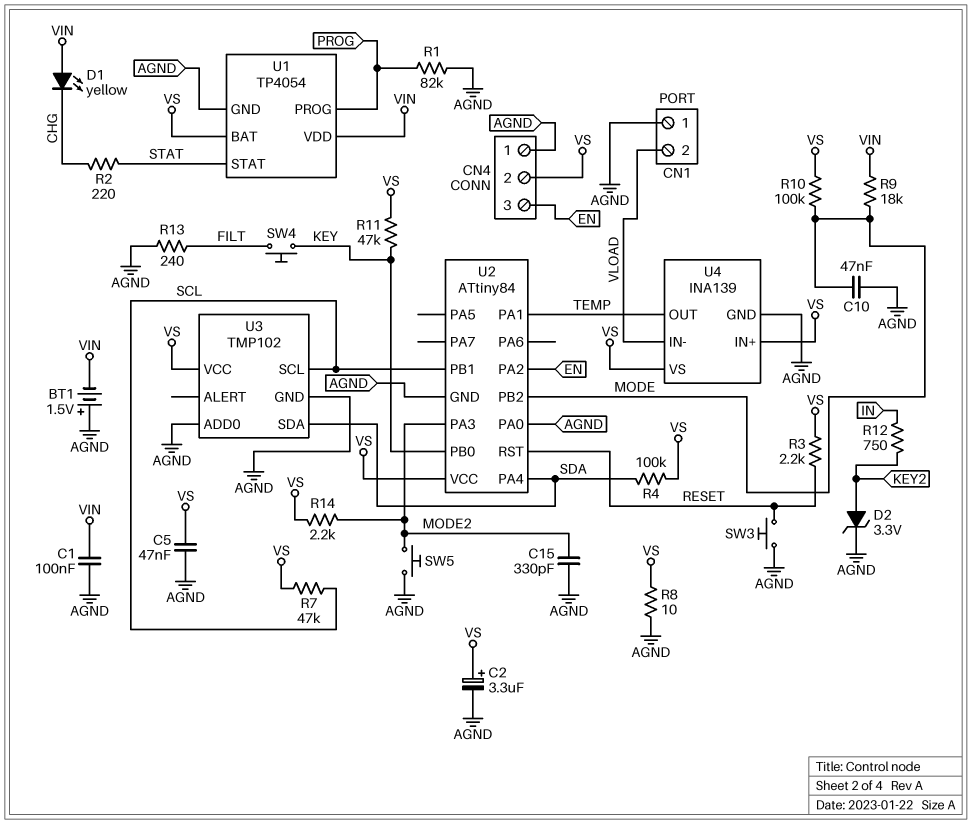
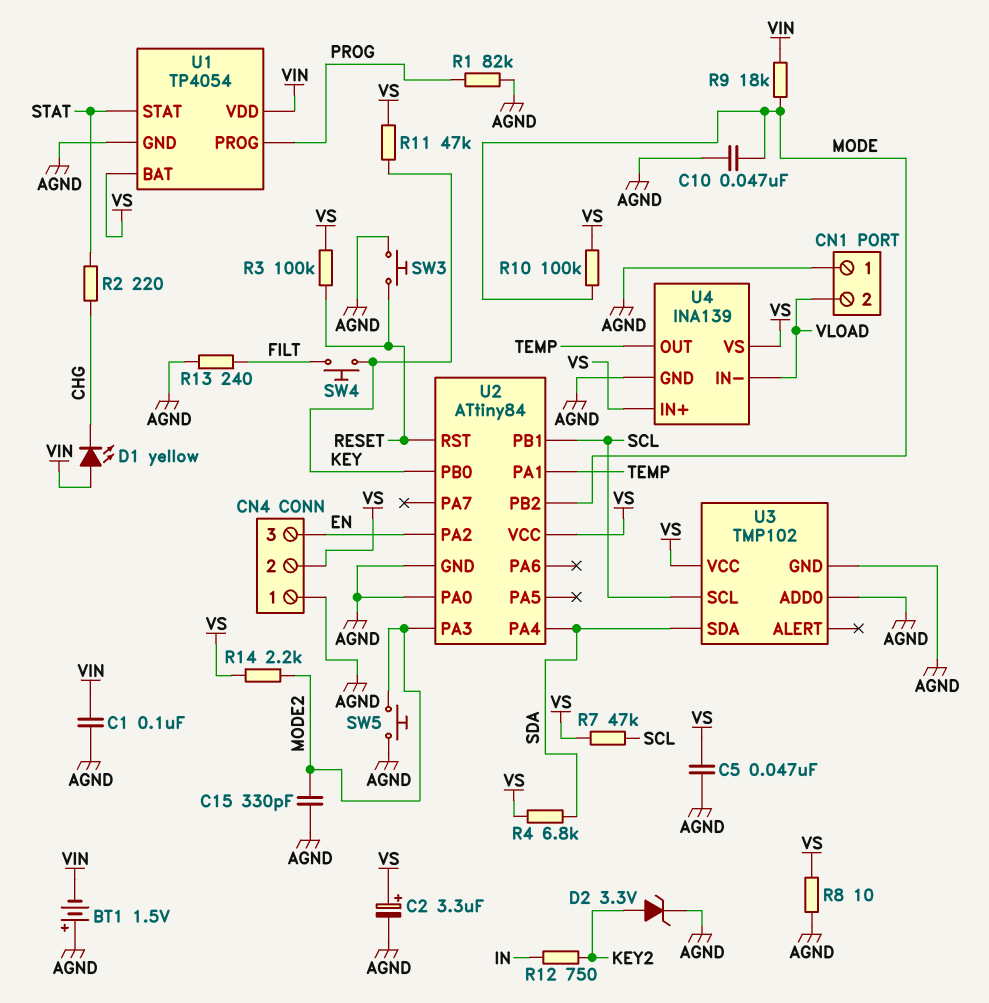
R3: 2.2k (RESET, VS) -> 100k (RESET, VS)
R4: 100k (SDA, VS) -> 6.8k (SDA, VS)

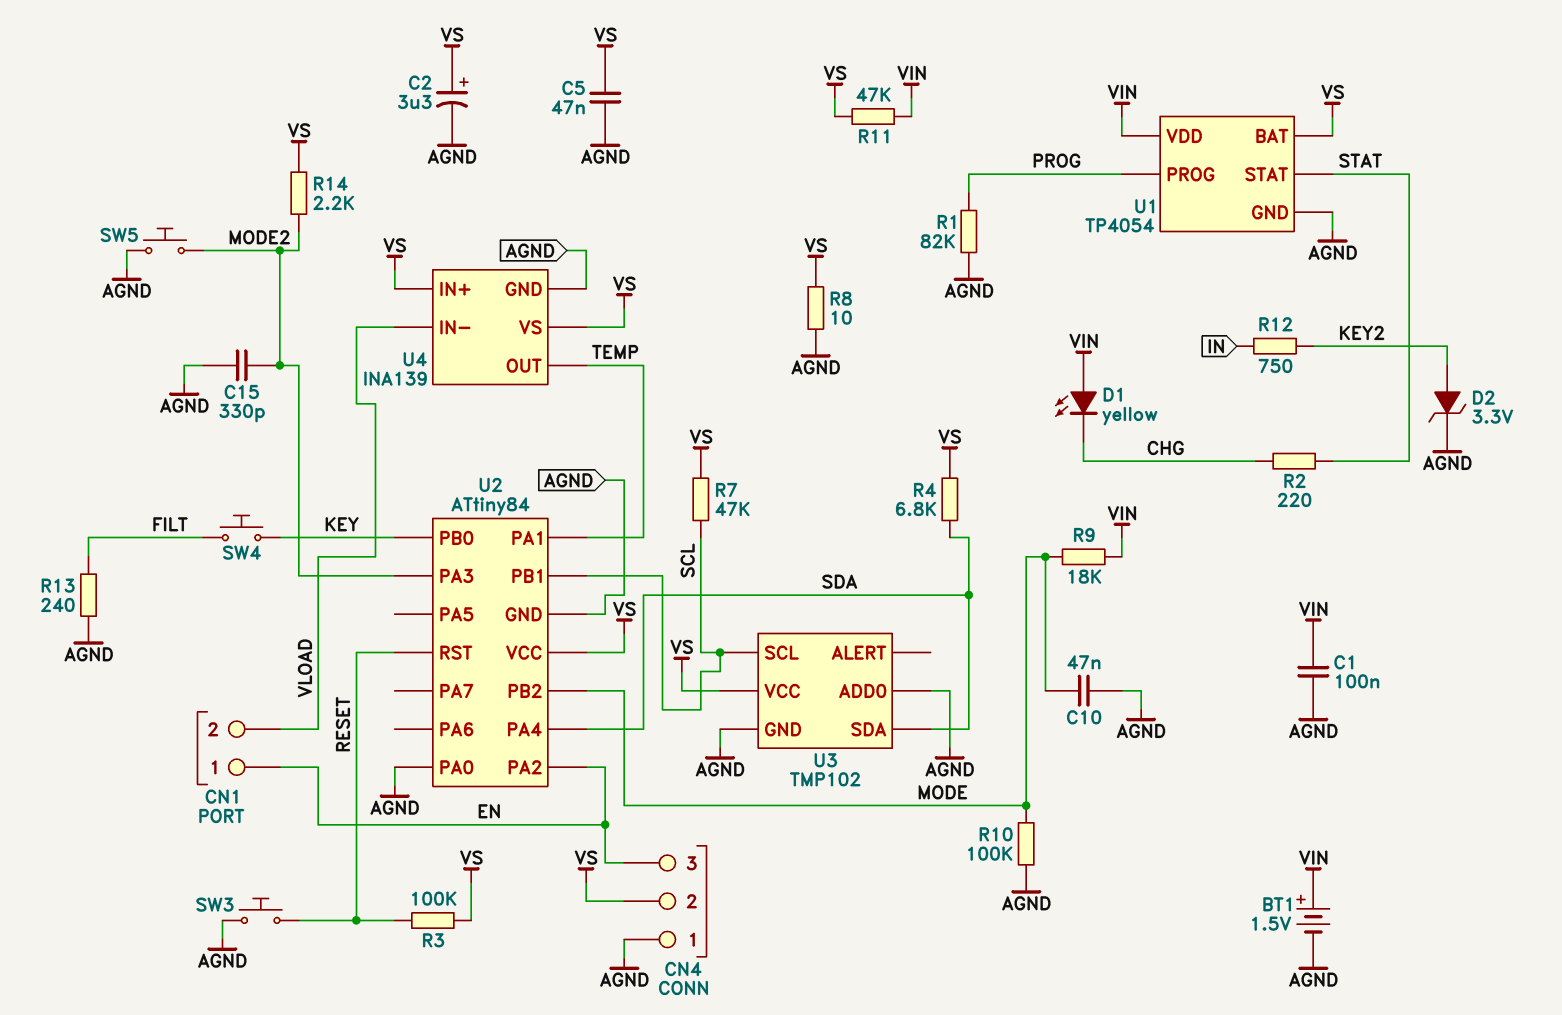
BT1: 1.5V (plus AGND, minus VIN) -> 1.5V (plus VIN, minus AGND)
CN1 pin 1: AGND -> EN
R10: 100k (MODE, VS) -> 100k (AGND, MODE)
R11: 47k (KEY, VS) -> 47k (VIN, VS)

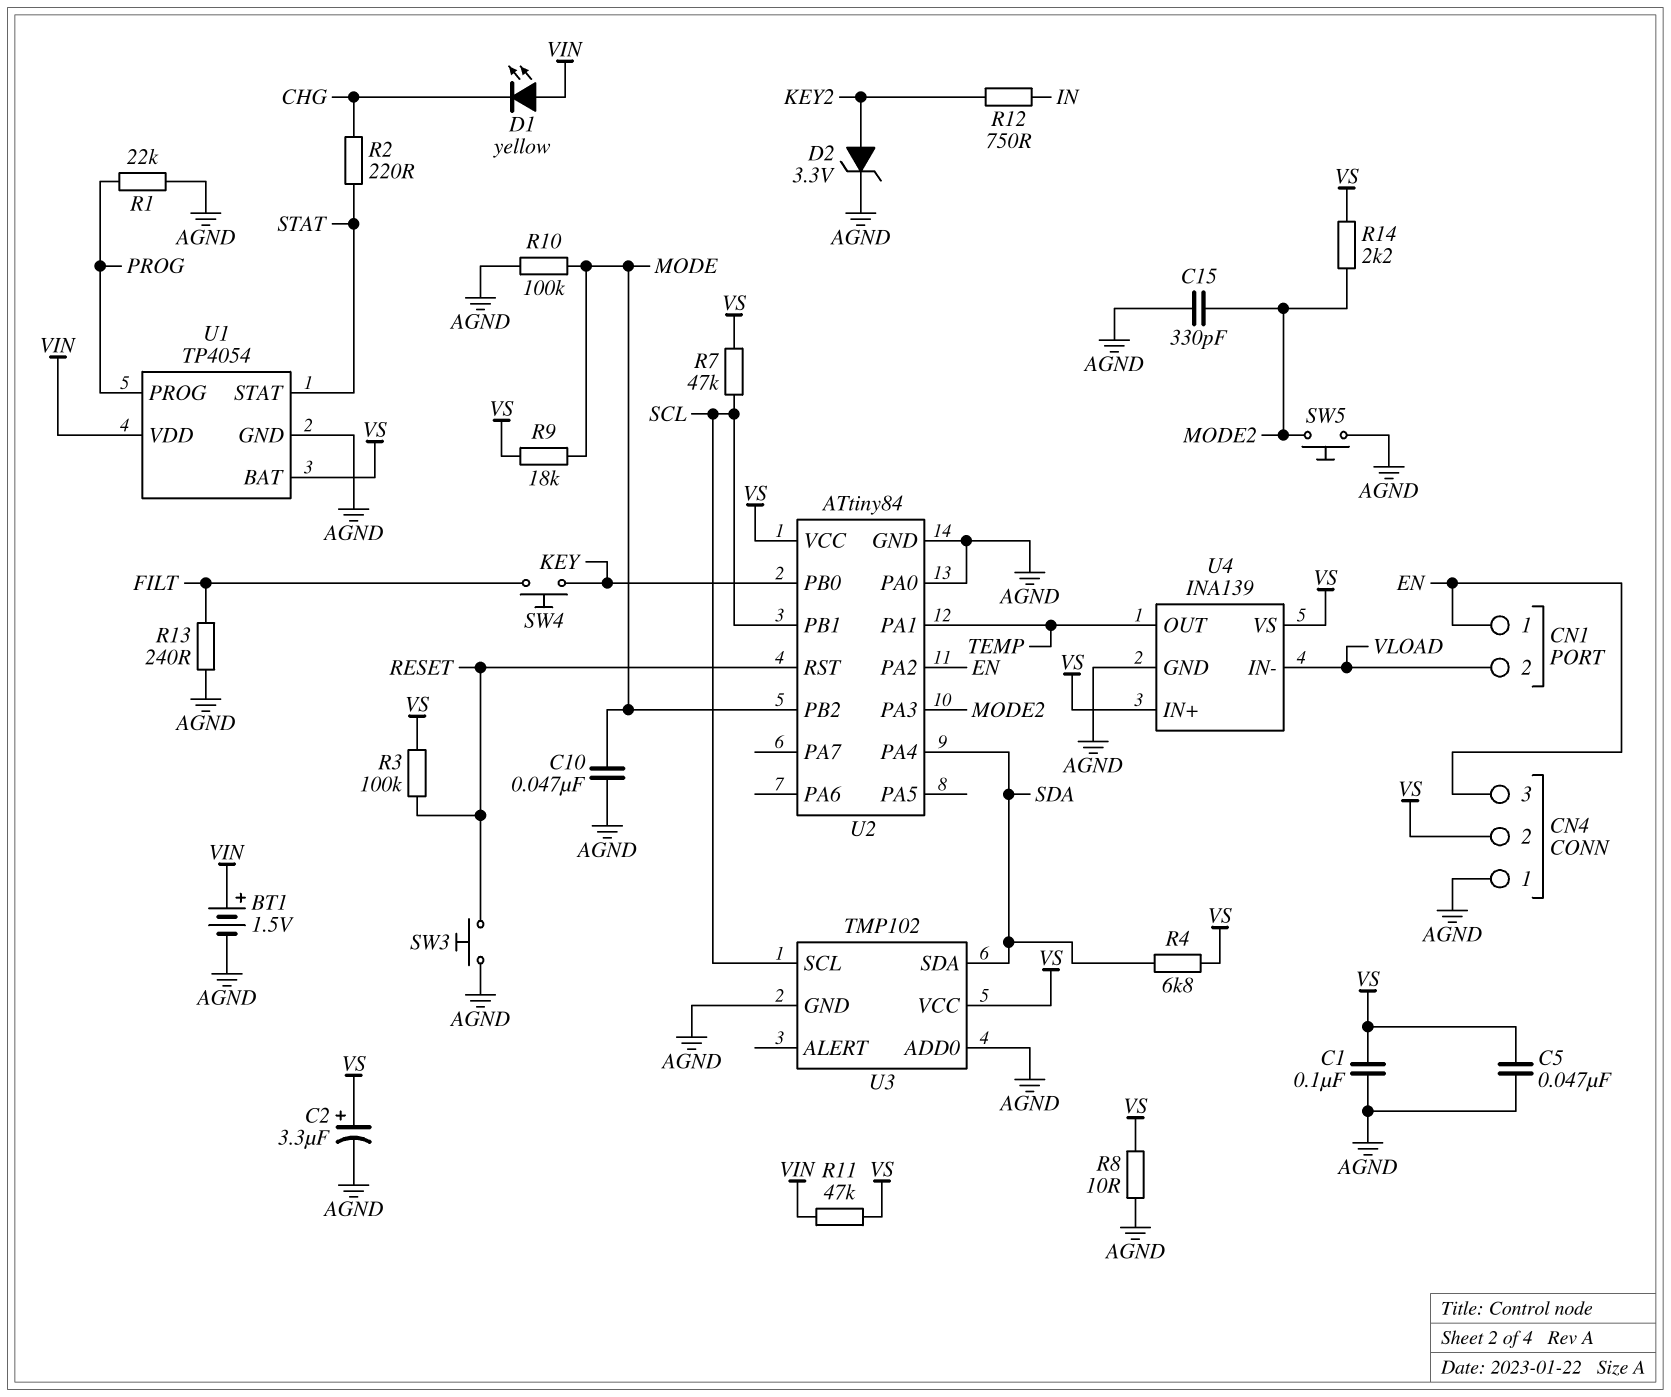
C1: 100nF (AGND, VIN) -> 100nF (AGND, VS)
R1: 82k (AGND, PROG) -> 22k (AGND, PROG)
R9: 18k (MODE, VIN) -> 18k (MODE, VS)

